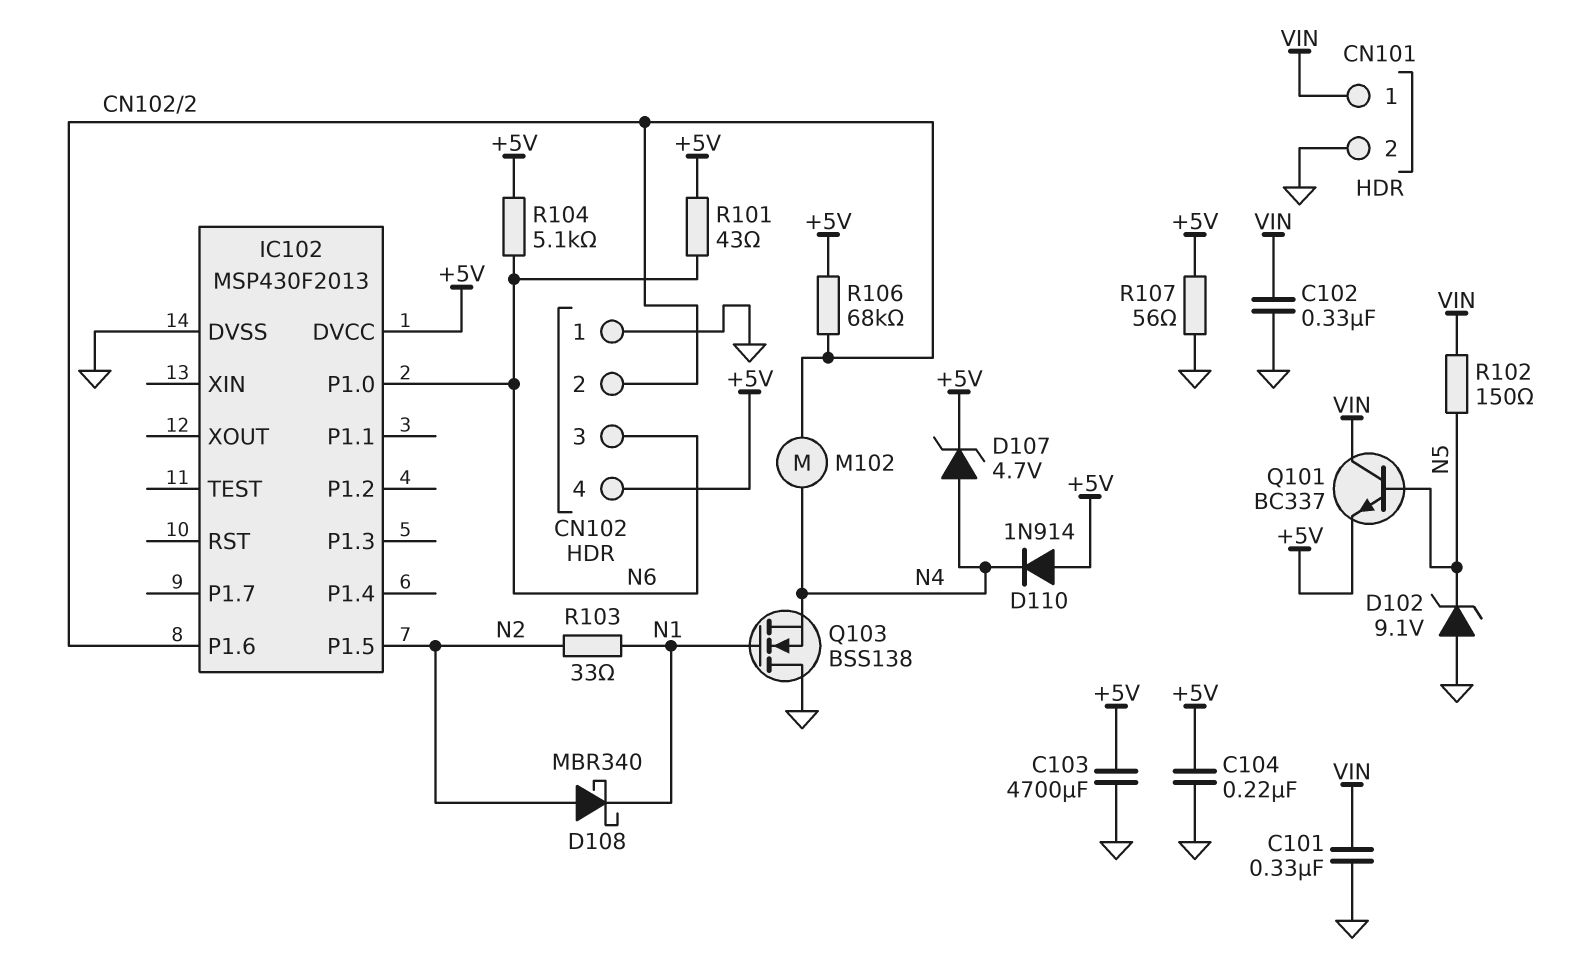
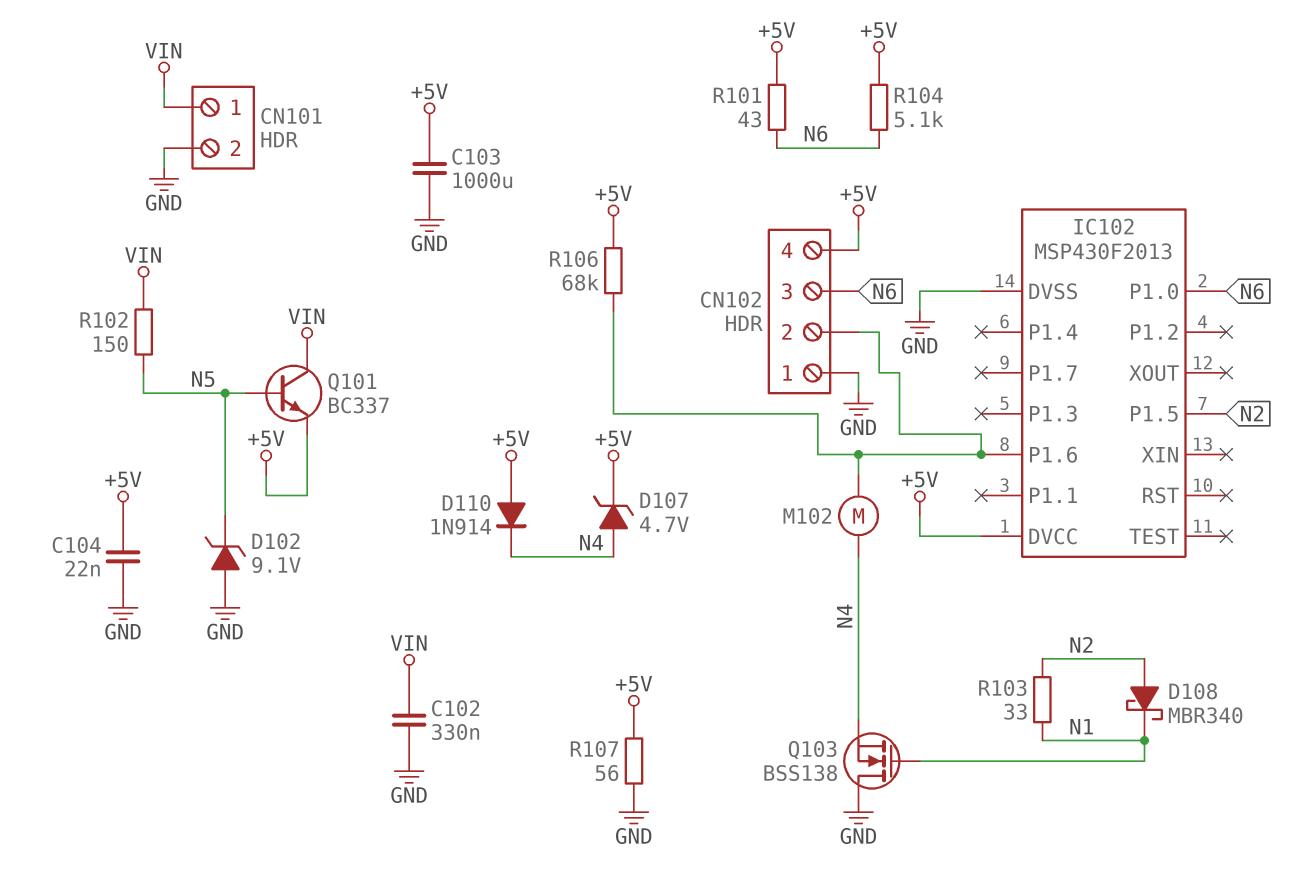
C101: 330nF (GND, VIN) -> none
C103: 4700uF (+5V, GND) -> 1000uF (+5V, GND)
C104: 220nF (+5V, GND) -> 22nF (+5V, GND)

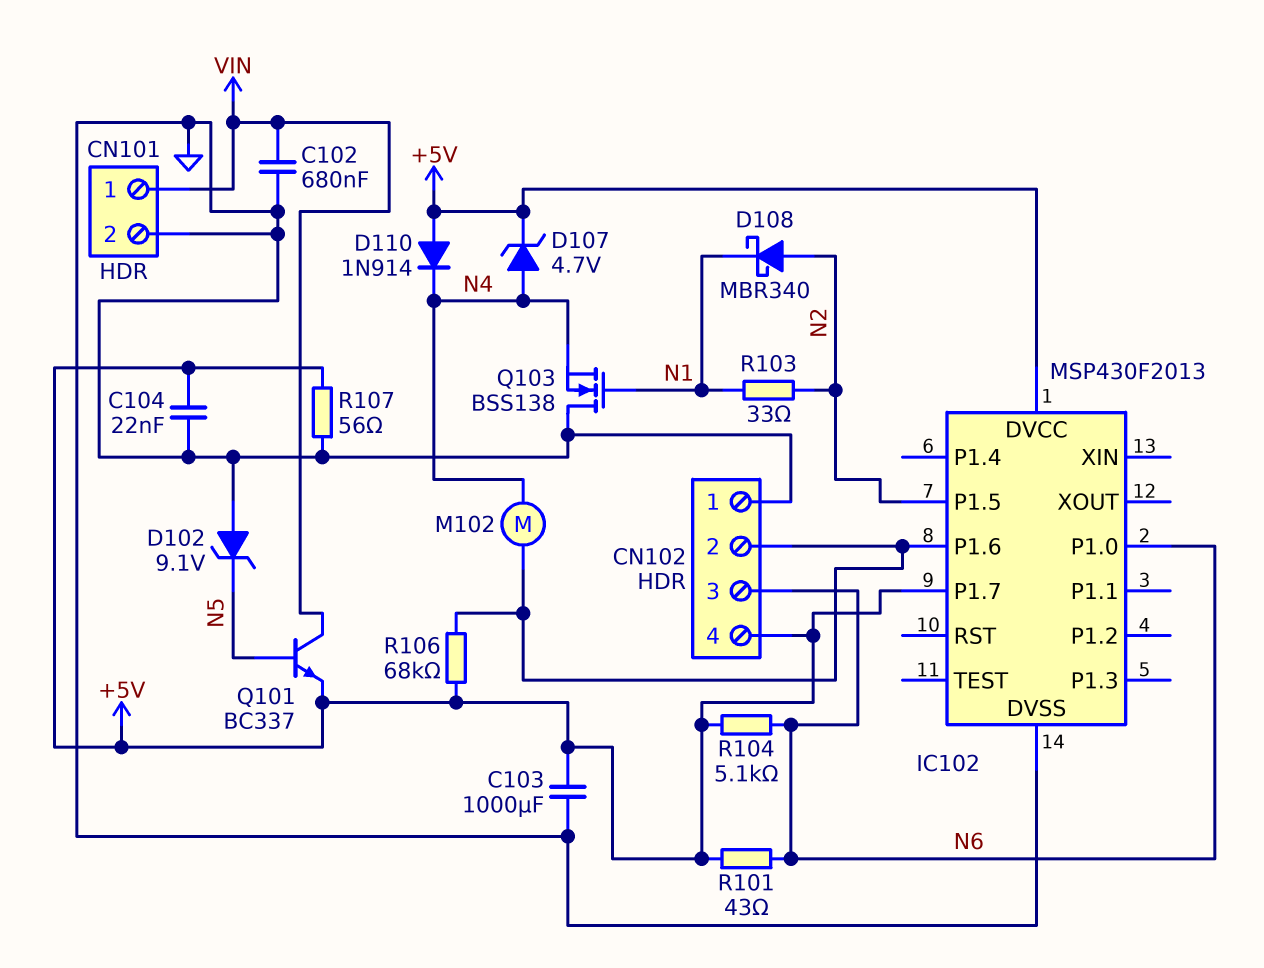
C102: 330nF (GND, VIN) -> 680nF (GND, VIN)
IC102 pin P1.7: none -> +5V
R102: 150 (N5, VIN) -> none

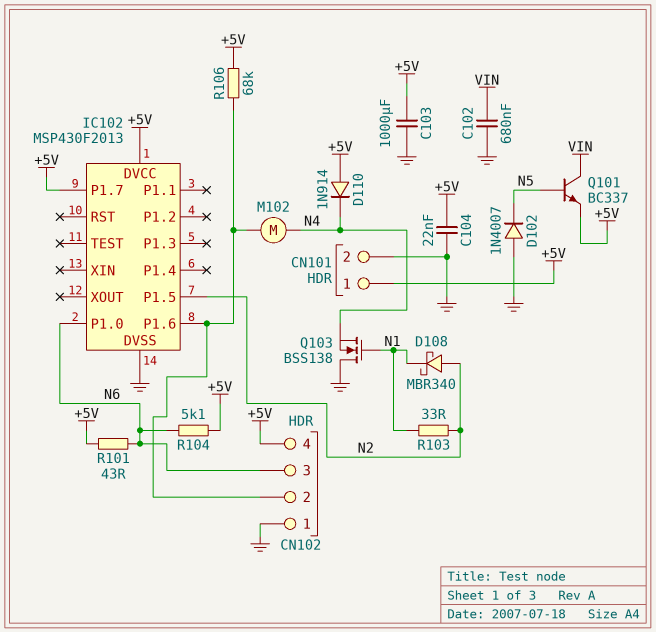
CN101 pin 1: VIN -> +5V
D102: zener 9.1V (A GND, K N5) -> diode 1N4007 (A GND, K N5)
D107: zener 4.7V (A N4, K +5V) -> none
R107: 56 (+5V, GND) -> none

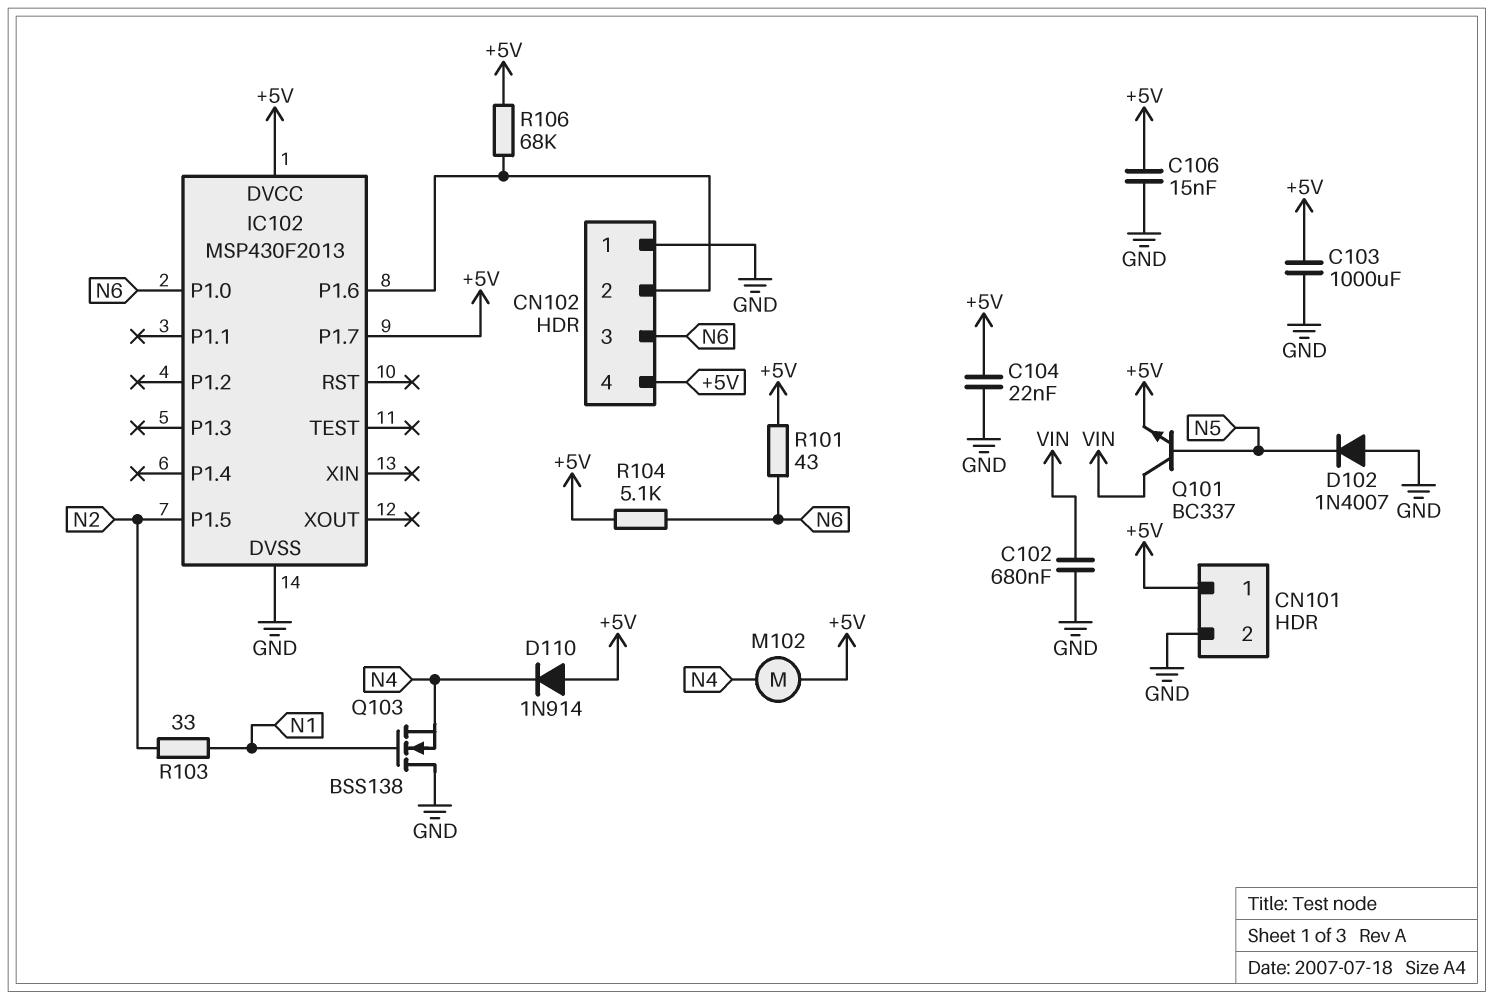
C106: none -> 15nF (+5V, GND)
D108: schottky MBR340 (A N2, K N1) -> none
M102: motor (CN102/2, N4) -> motor (+5V, N4)

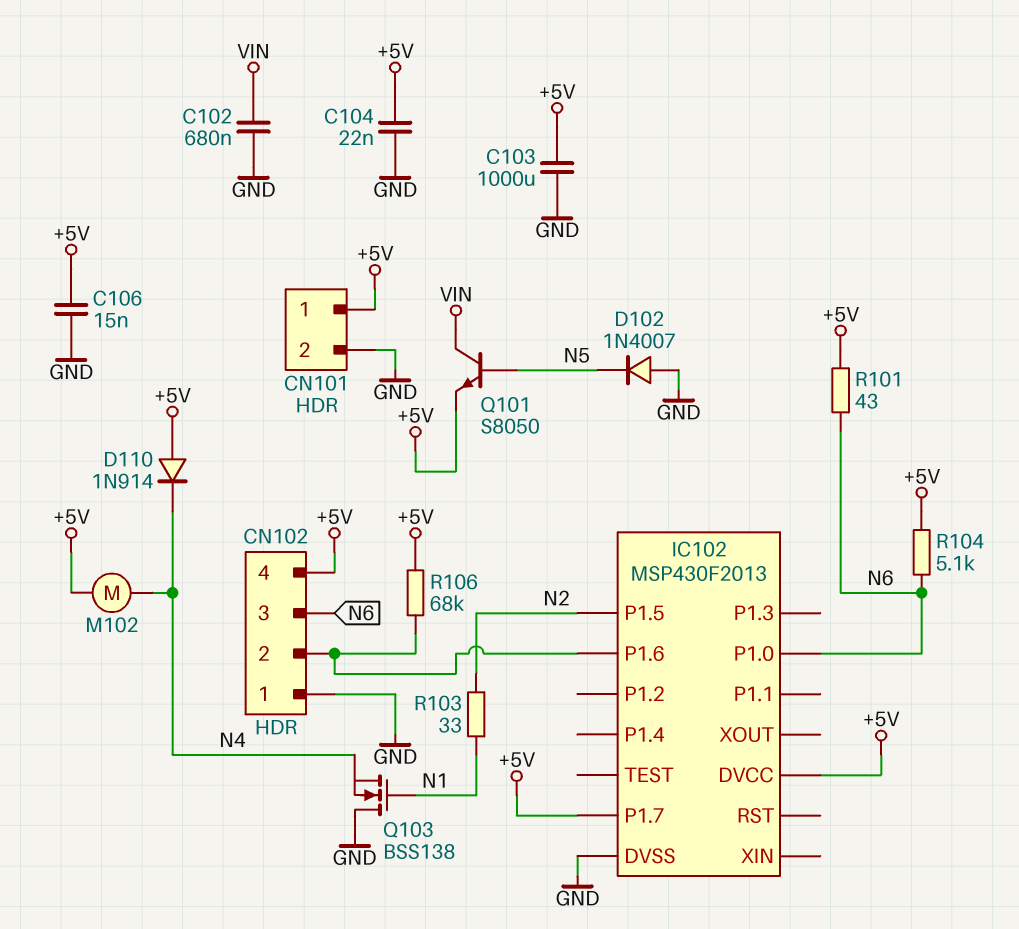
Q101: NPN BC337 (B N5, C VIN, E +5V) -> NPN S8050 (B N5, C VIN, E +5V)

